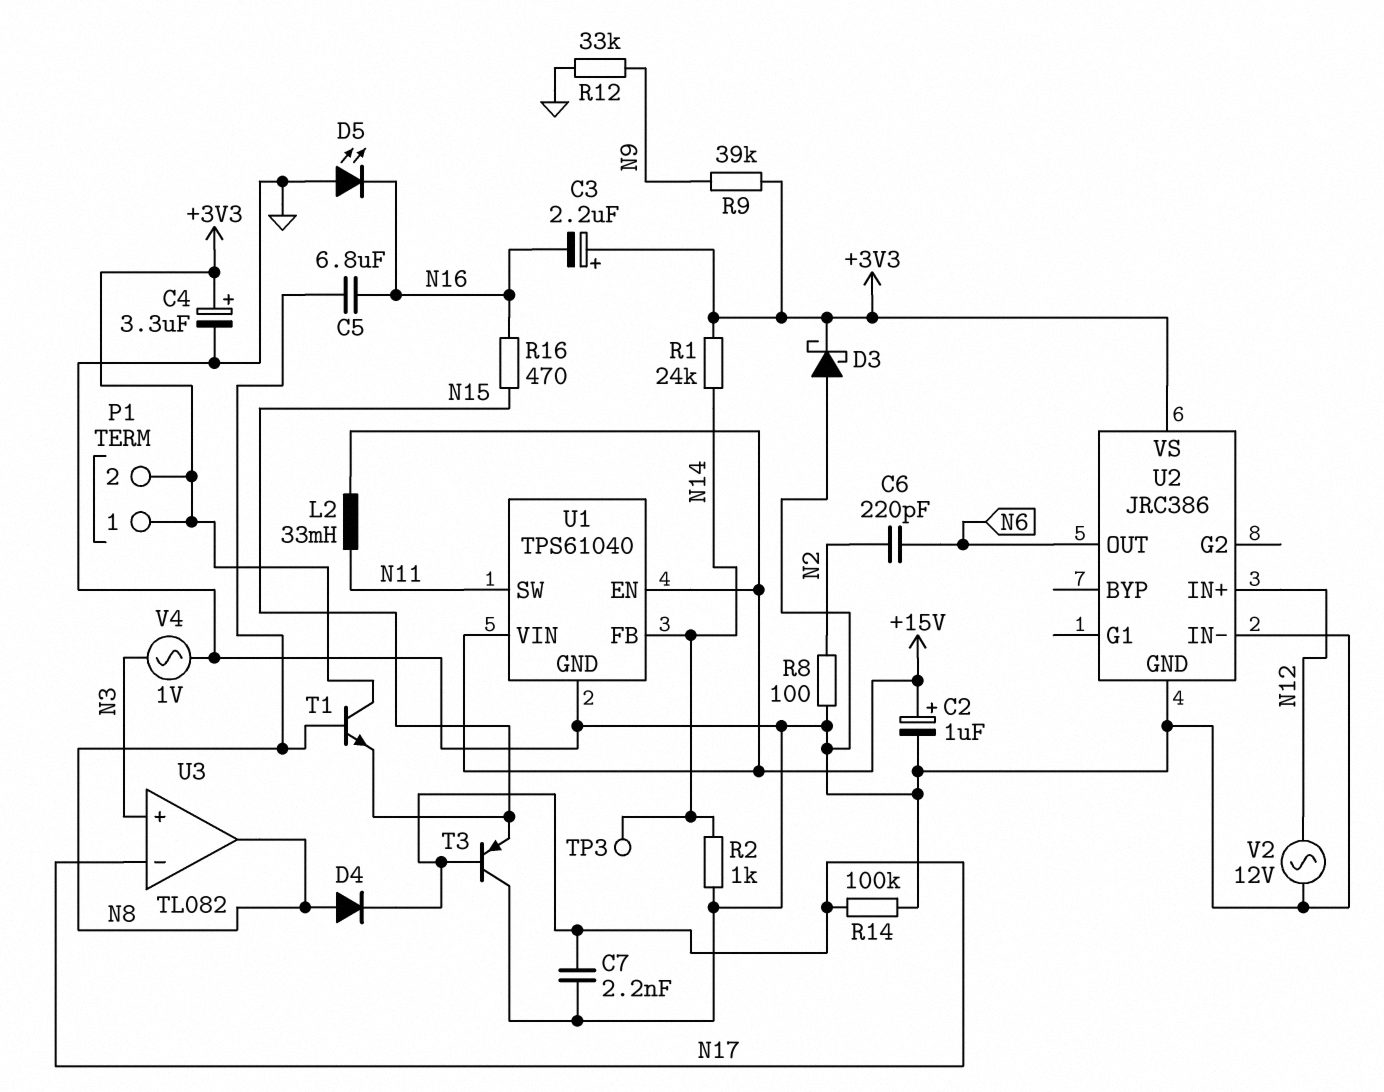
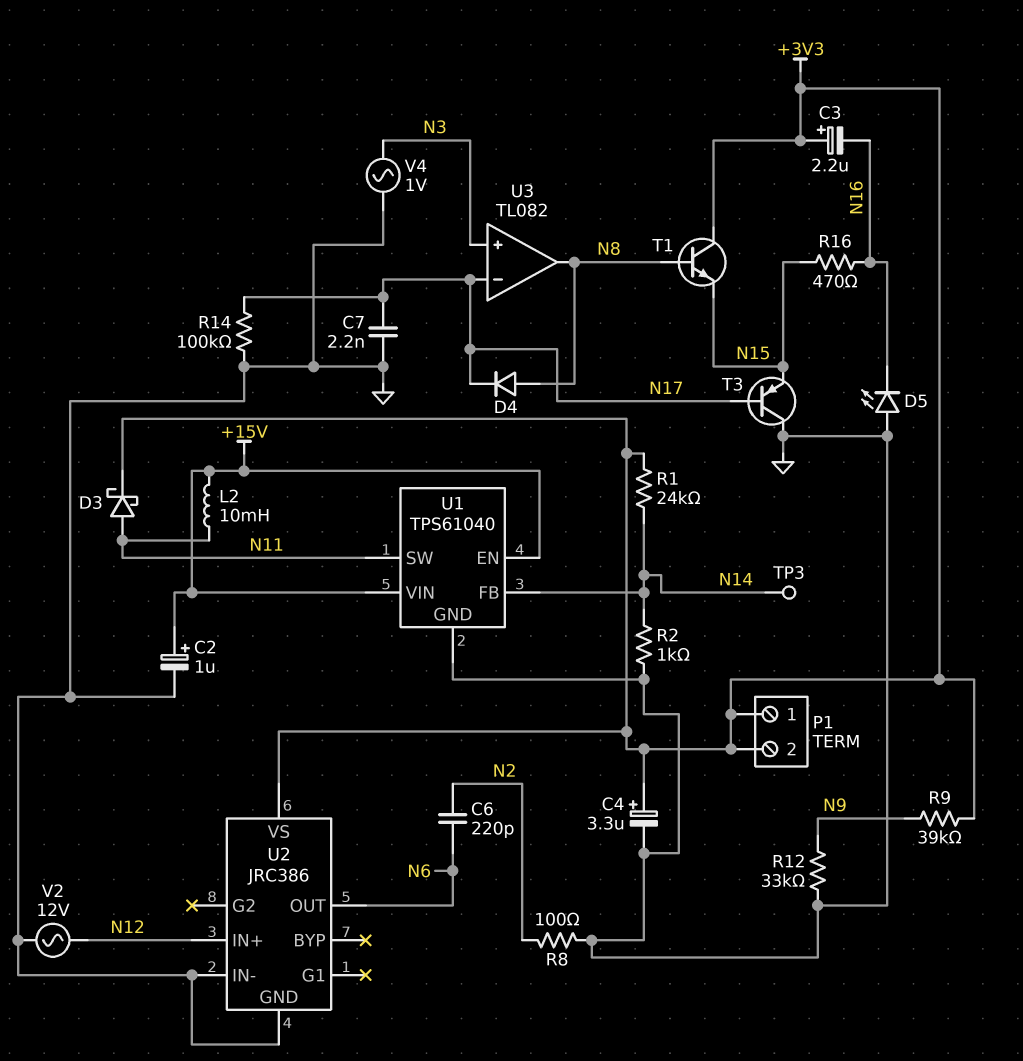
C5: 6.8uF (N8, N16) -> none
D3: schottky (A GND, K +3V3) -> schottky (A N11, K +3V3)
L2: 33mH (+15V, N11) -> 10mH (+15V, N11)

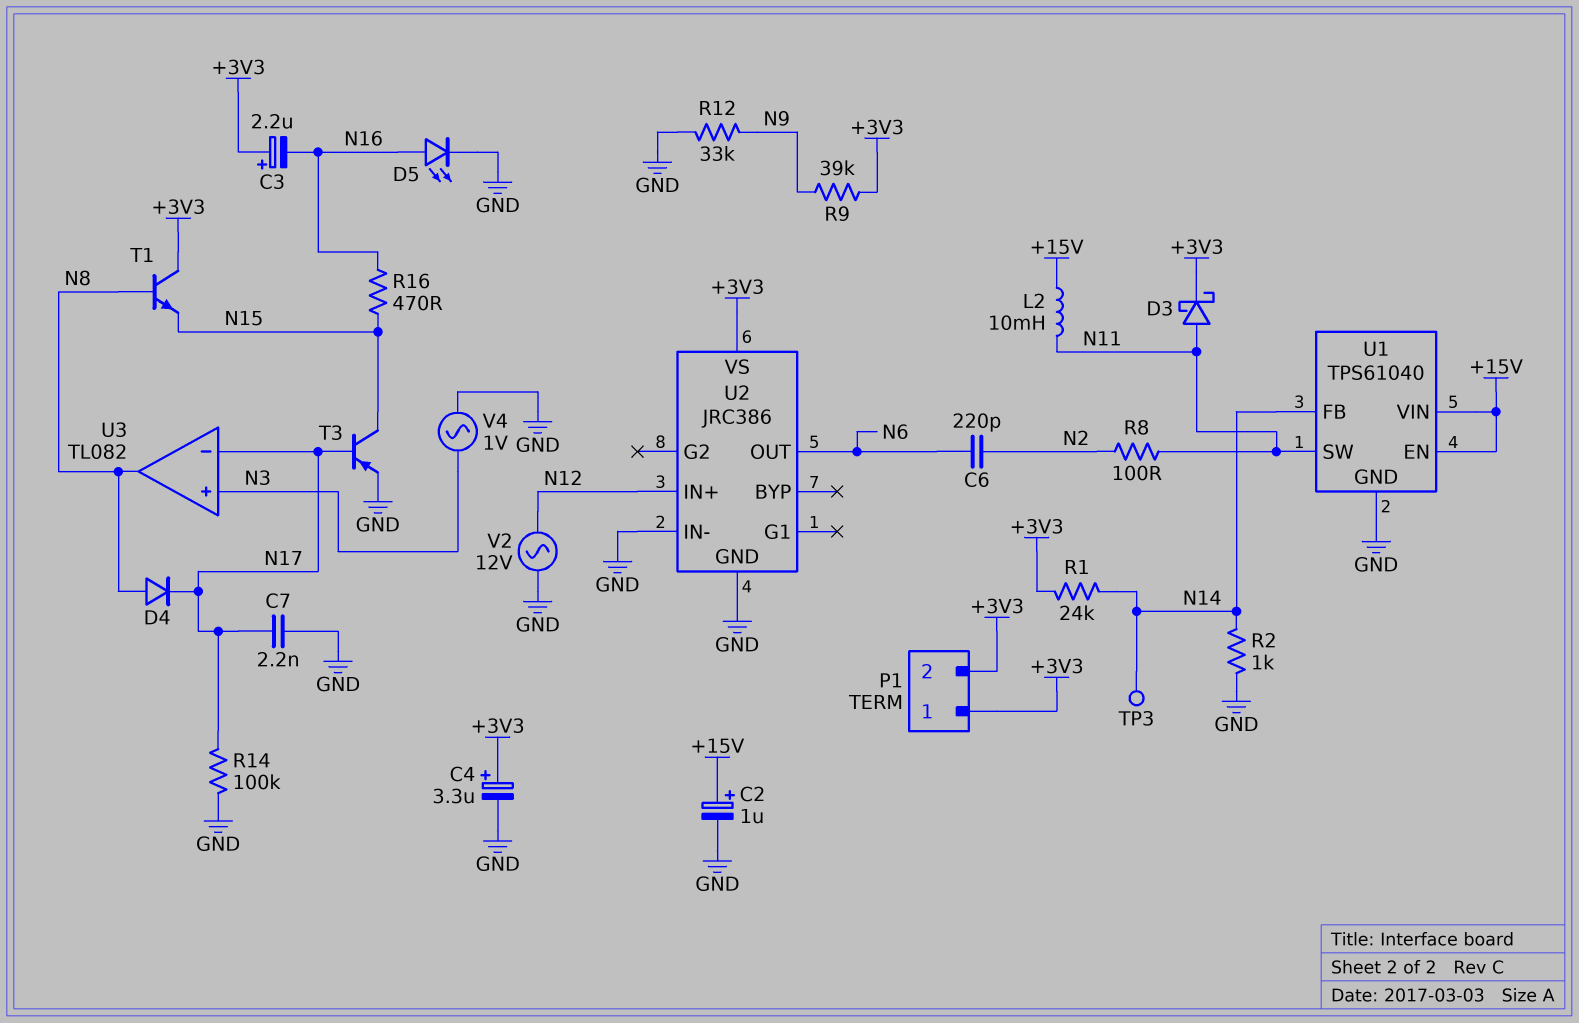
D5: LED (A GND, K N16) -> LED (A N16, K GND)
R8: 100 (GND, N2) -> 100 (N2, N11)
T3: PNP (B N17, C GND, E N15) -> PNP (B N17, C N15, E GND)

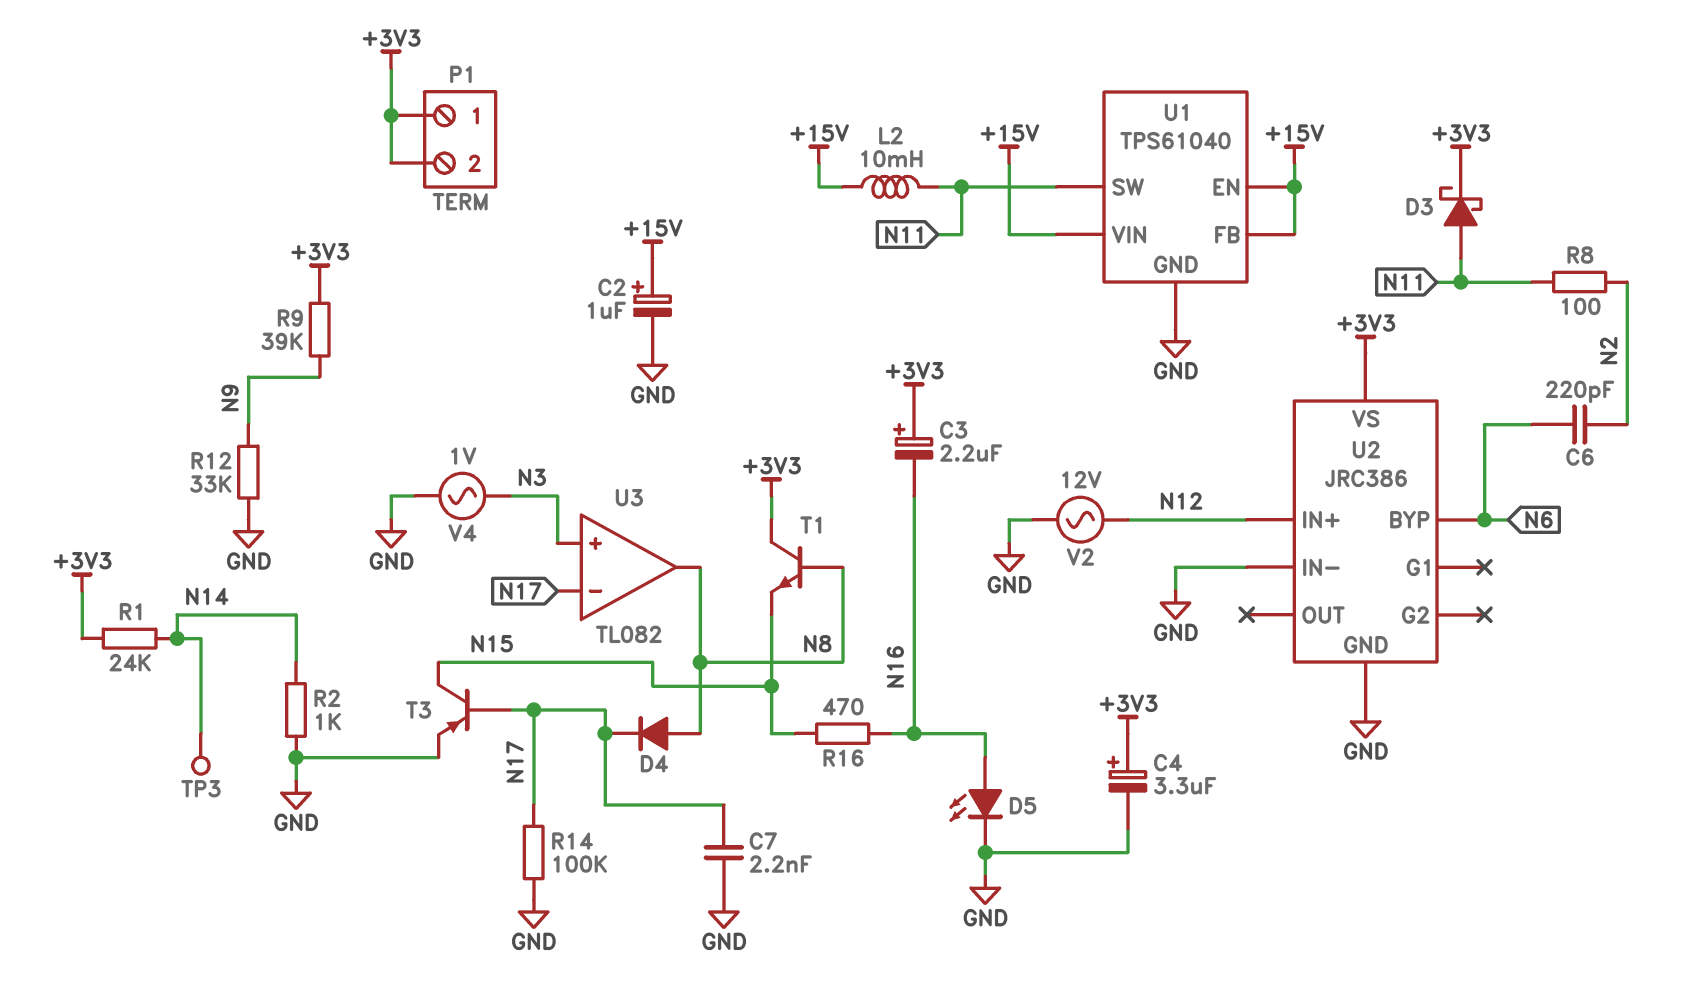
U1 pin FB: N14 -> +15V
U2 pin BYP: none -> N6
U2 pin OUT: N6 -> none

